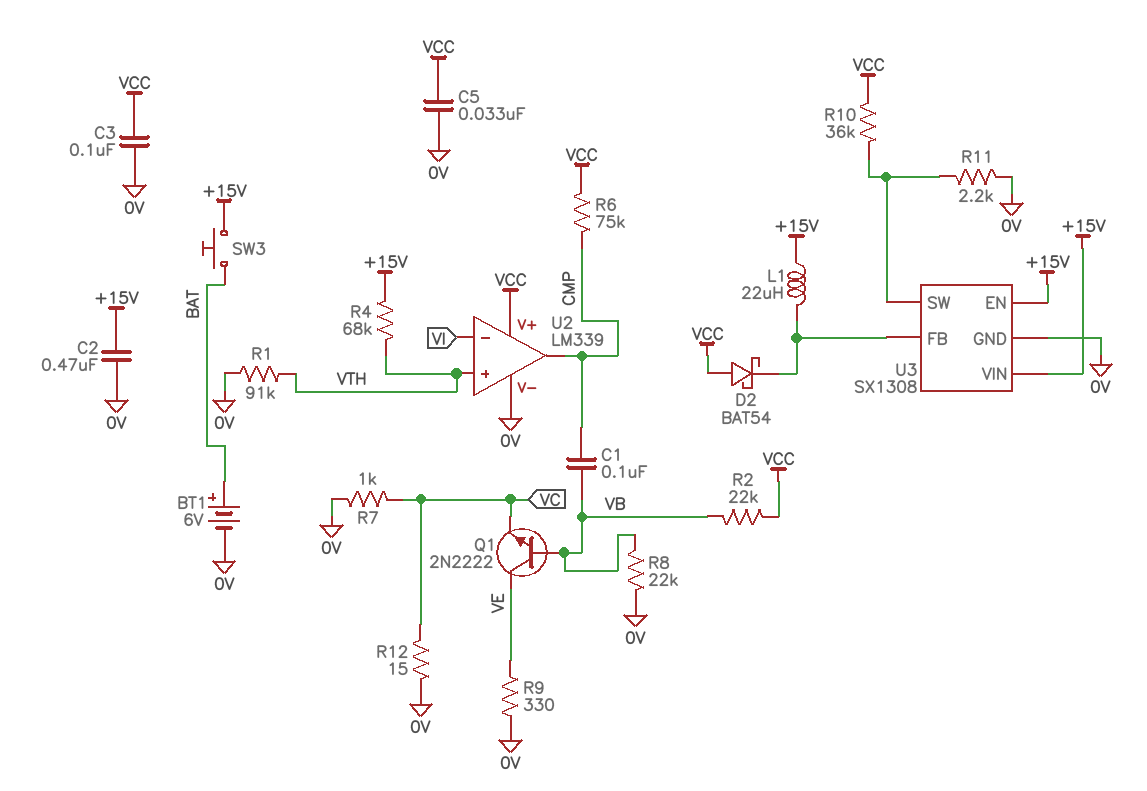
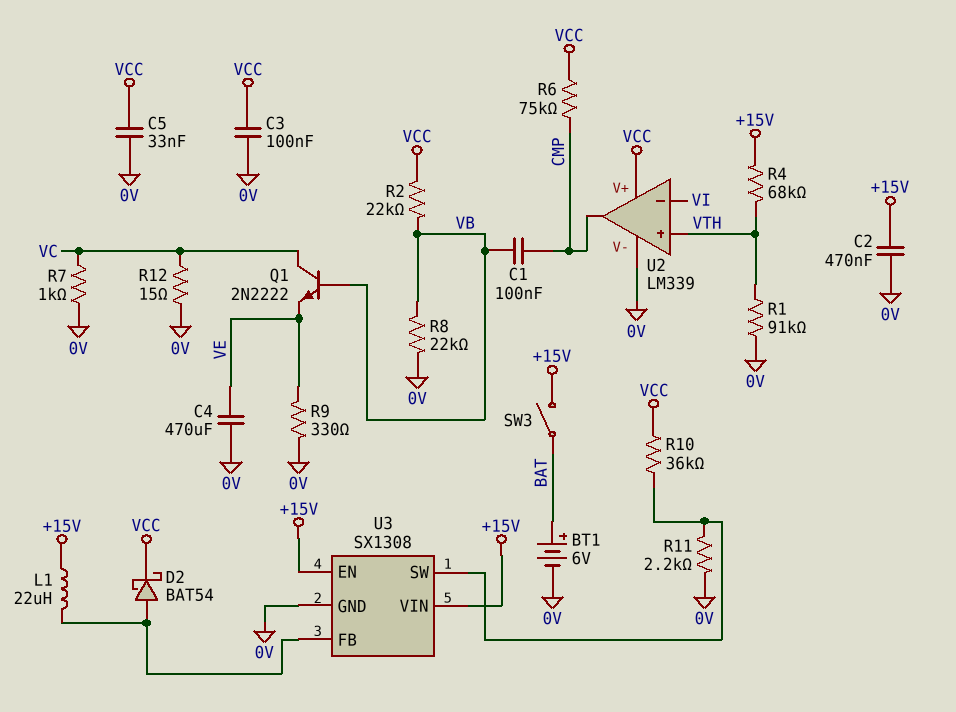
C4: none -> 470uF (0V, VE)
D2: schottky BAT54 (A VCC, K U3/FB) -> schottky BAT54 (A U3/FB, K VCC)
Q1: NPN 2N2222 (B VB, C VE, E VC) -> NPN 2N2222 (B VB, C VC, E VE)
SW3: button (+15V, BAT) -> switch (+15V, BAT)

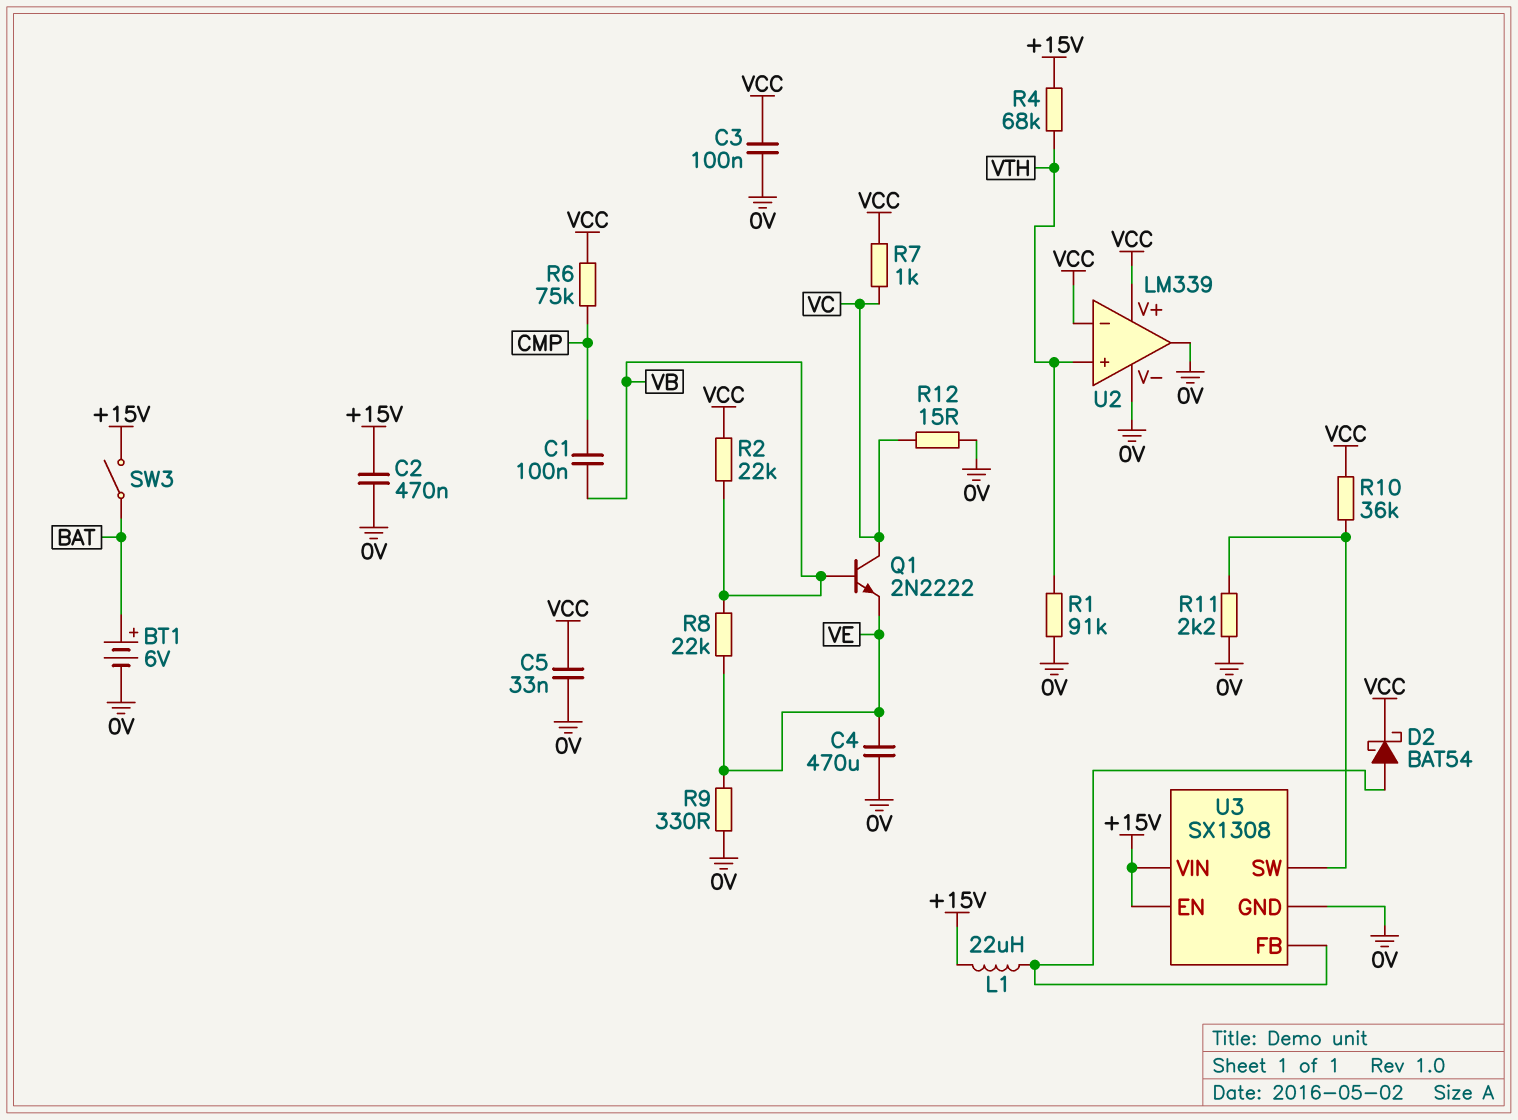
R7: 1k (0V, VC) -> 1k (VC, VCC)
R8: 22k (0V, VB) -> 22k (VB, VE)
U2 pin in-: VI -> VCC
U2 pin out: CMP -> 0V

